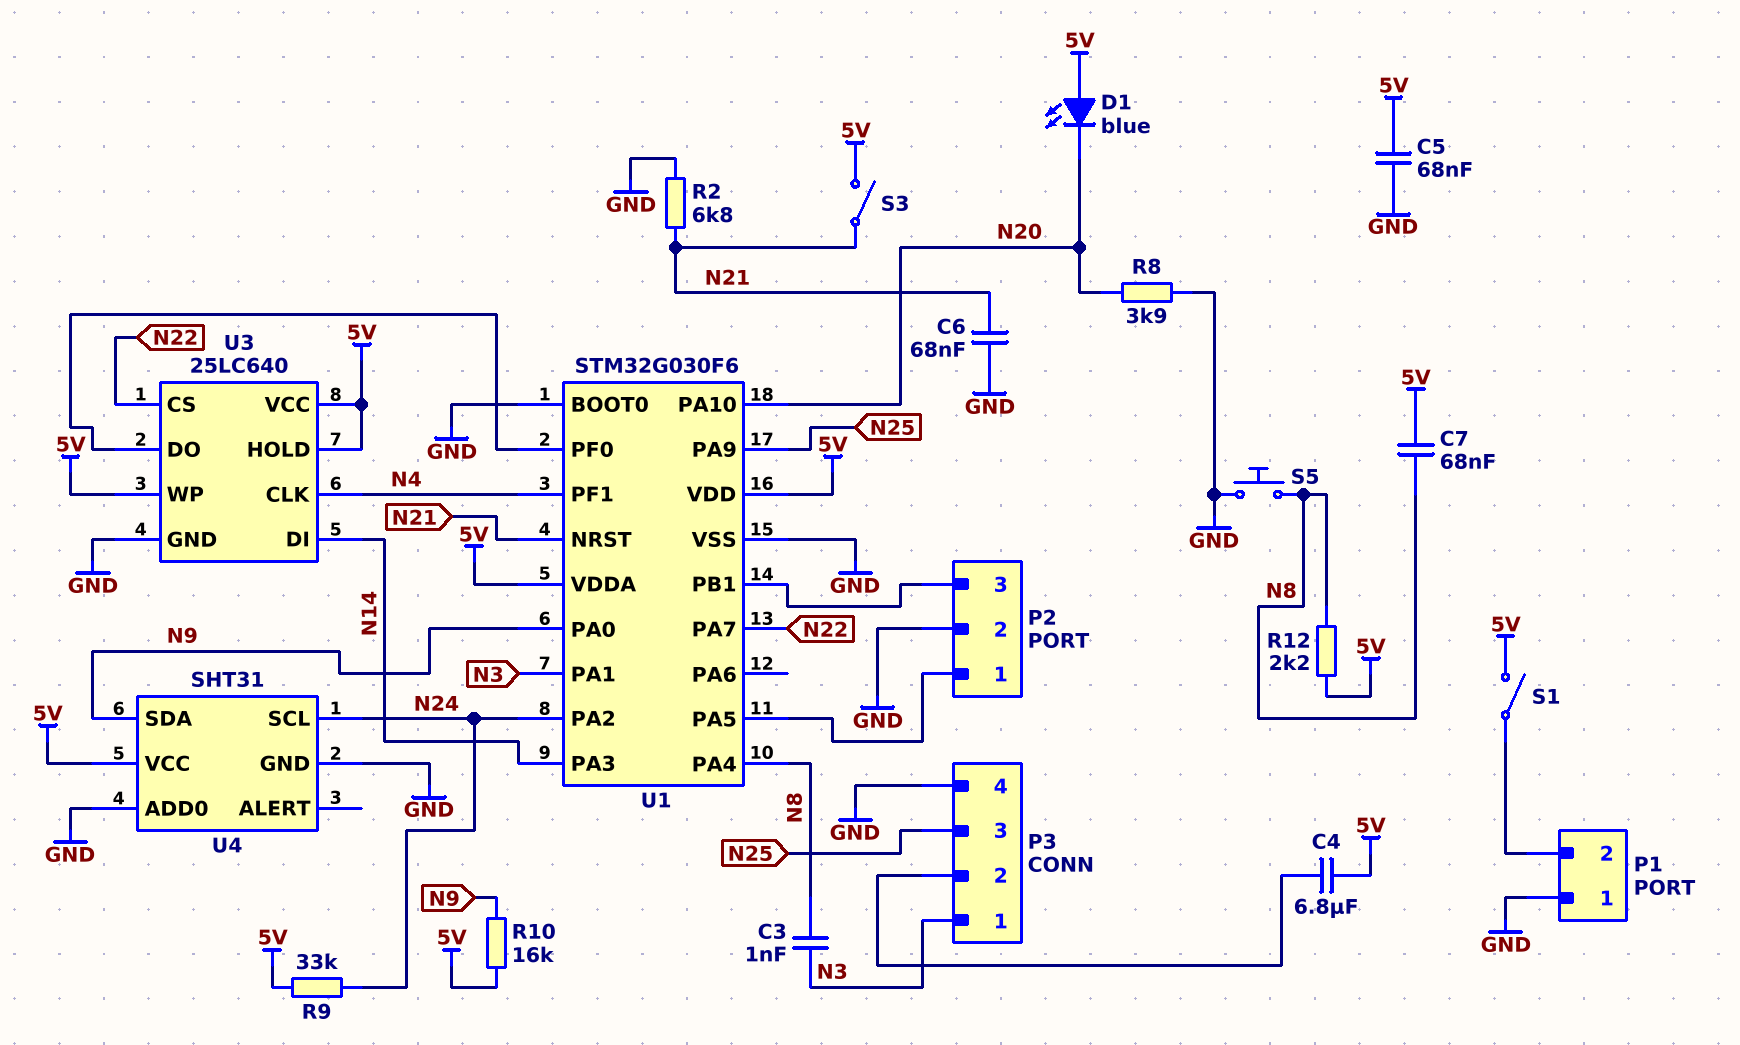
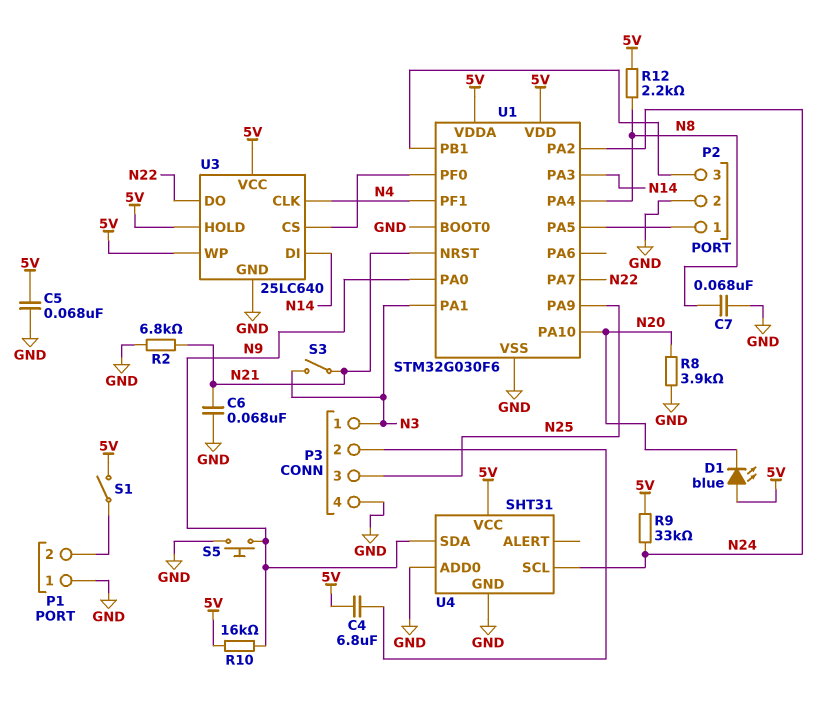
C3: 1nF (N3, N8) -> none
C7: 68nF (5V, N8) -> 68nF (GND, N8)
S3: switch (5V, N21) -> switch (N3, N21)
S5: button (GND, N8) -> button (GND, N9)
U3 pin CS: N22 -> U1/PF0
U3 pin DO: U1/PF0 -> N22

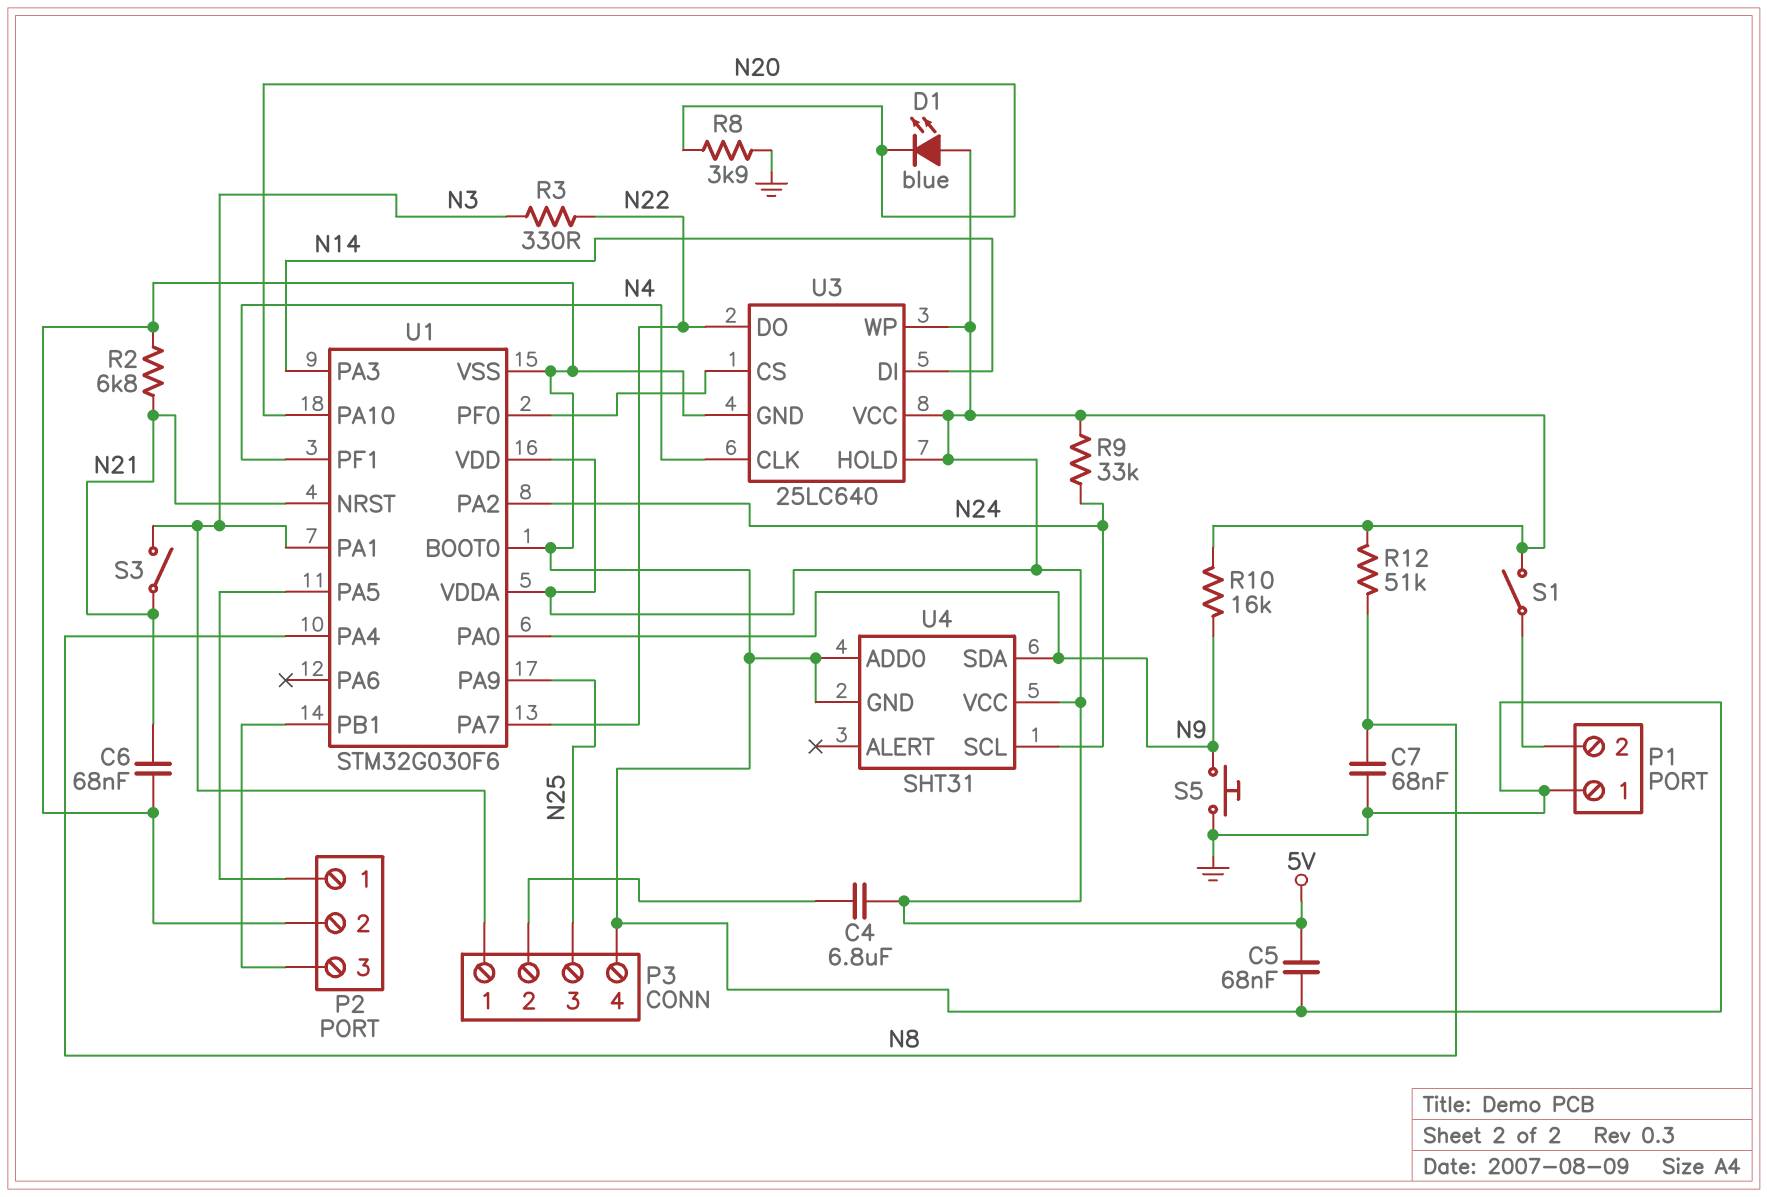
R3: none -> 330 (N3, N22)
R12: 2.2k (5V, N8) -> 51k (5V, N8)

